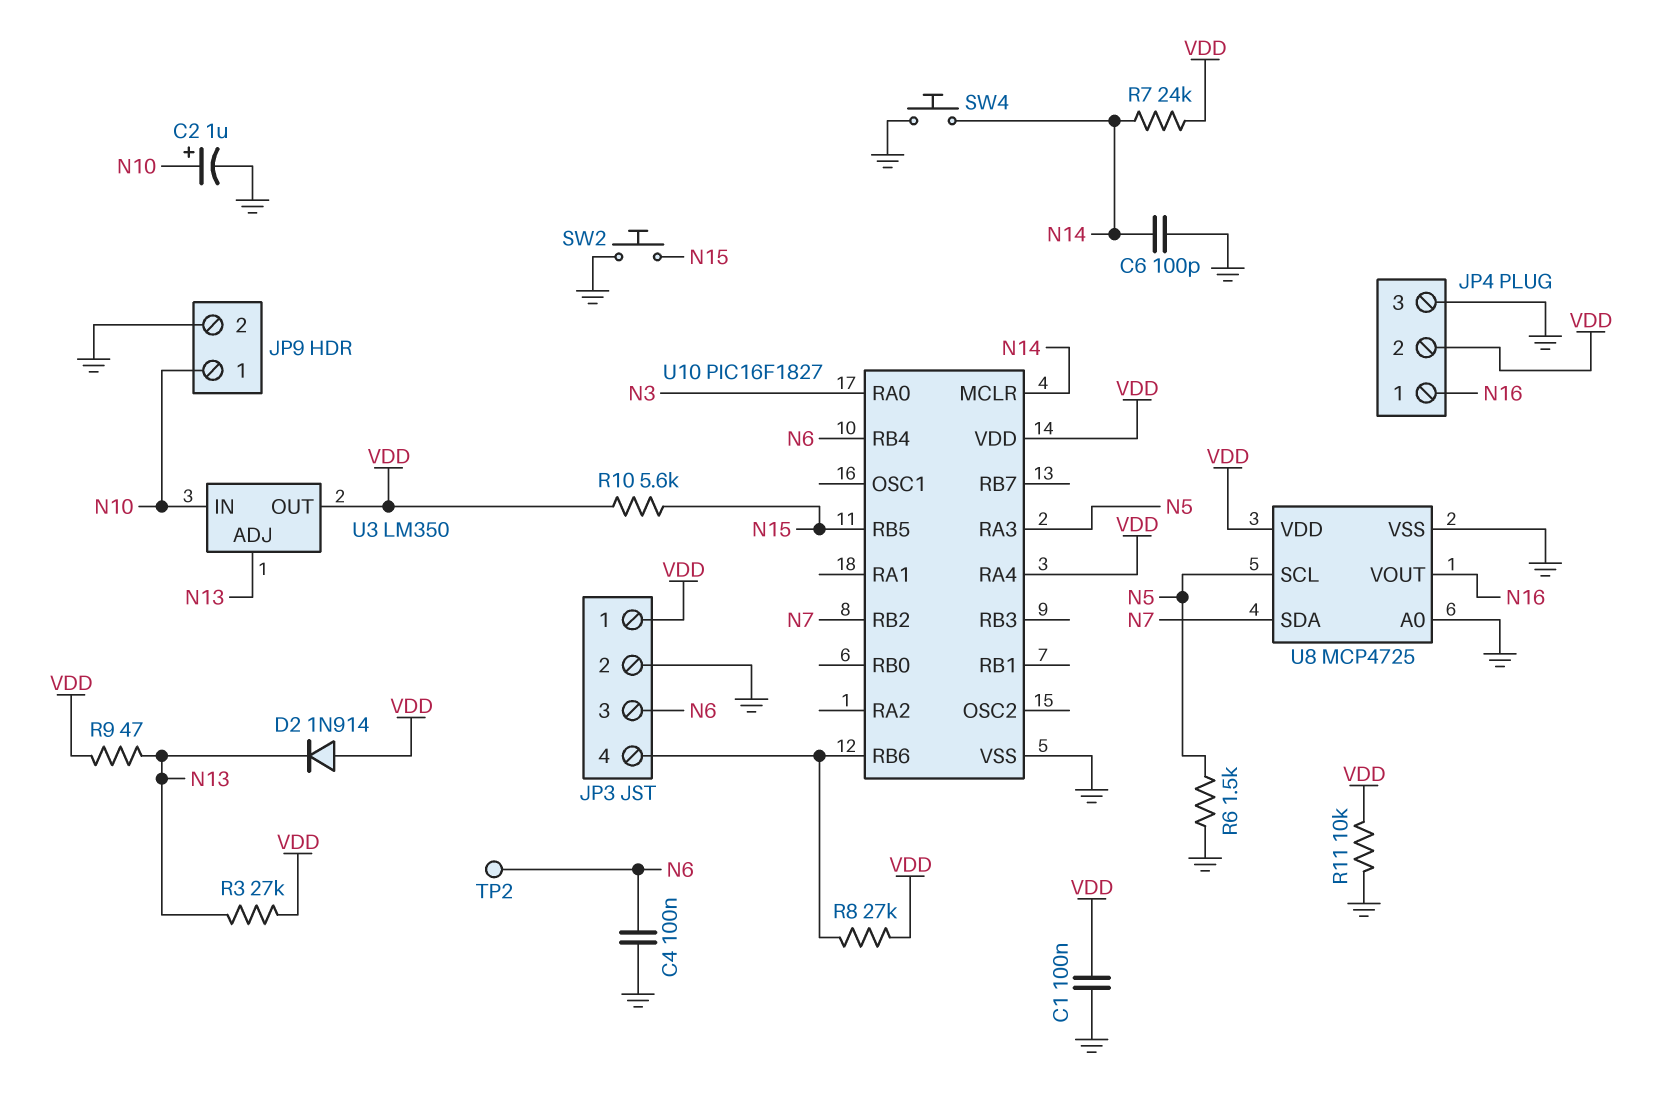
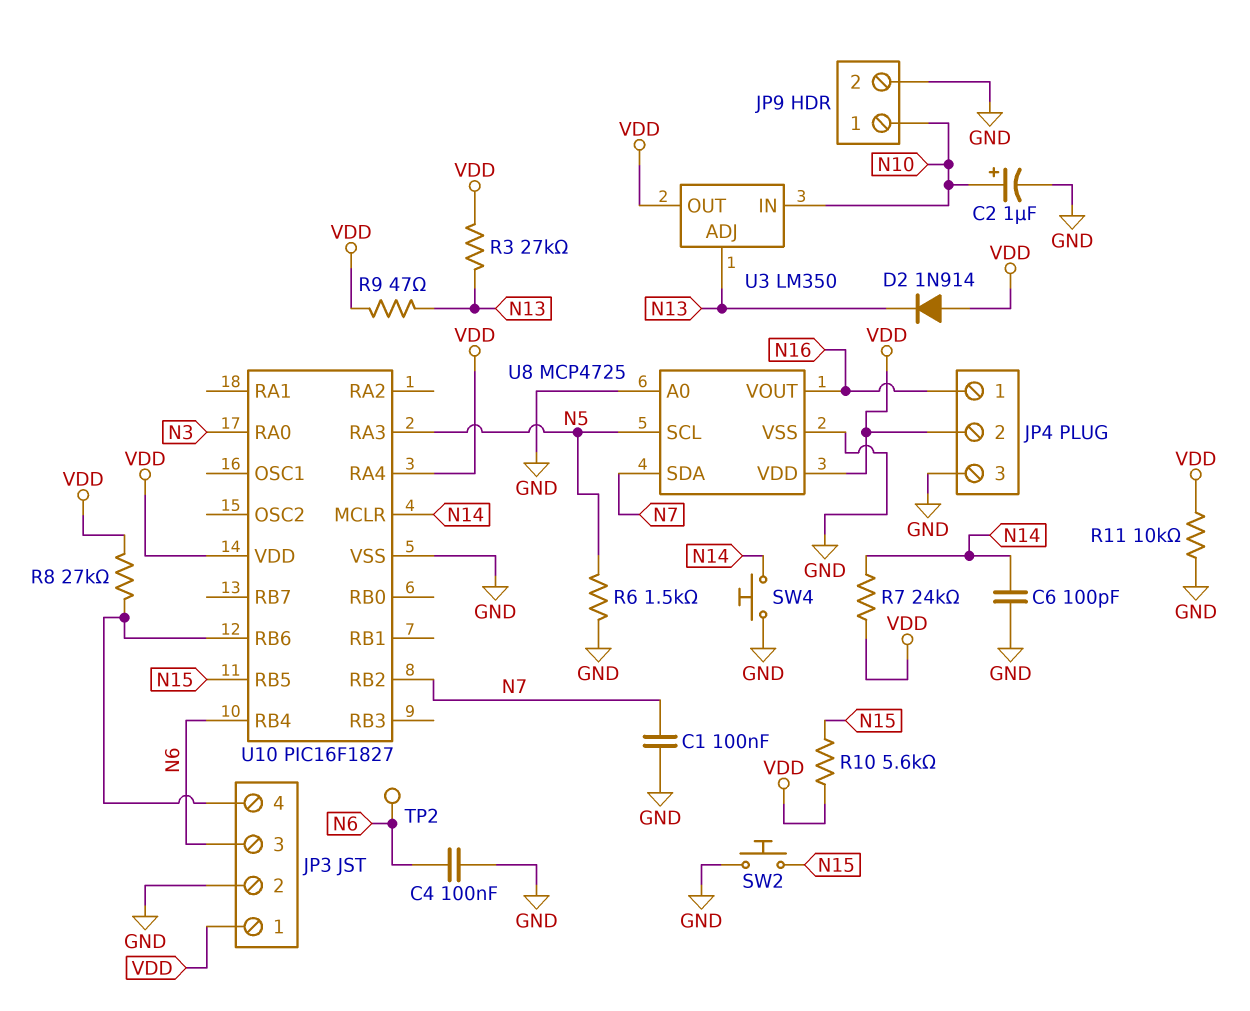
C1: 100nF (GND, VDD) -> 100nF (GND, N7)

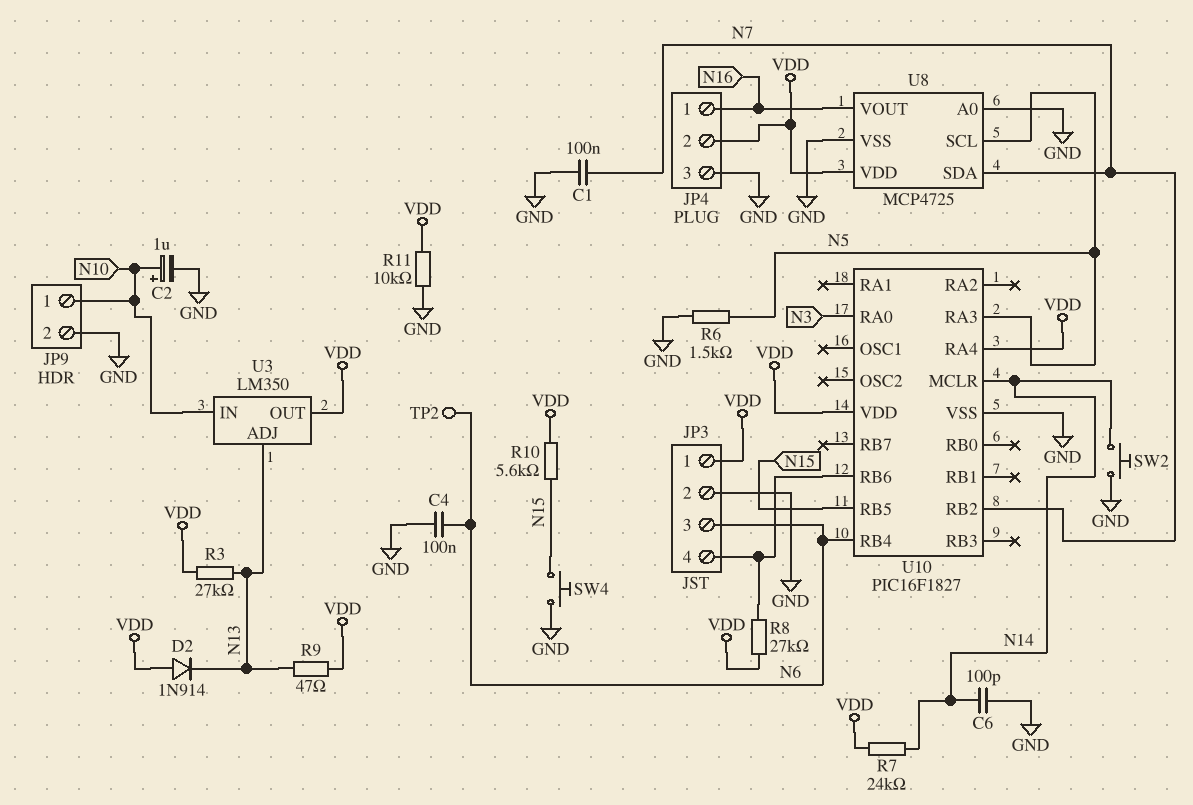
SW2: button (GND, N15) -> button (GND, N14)
SW4: button (GND, N14) -> button (GND, N15)

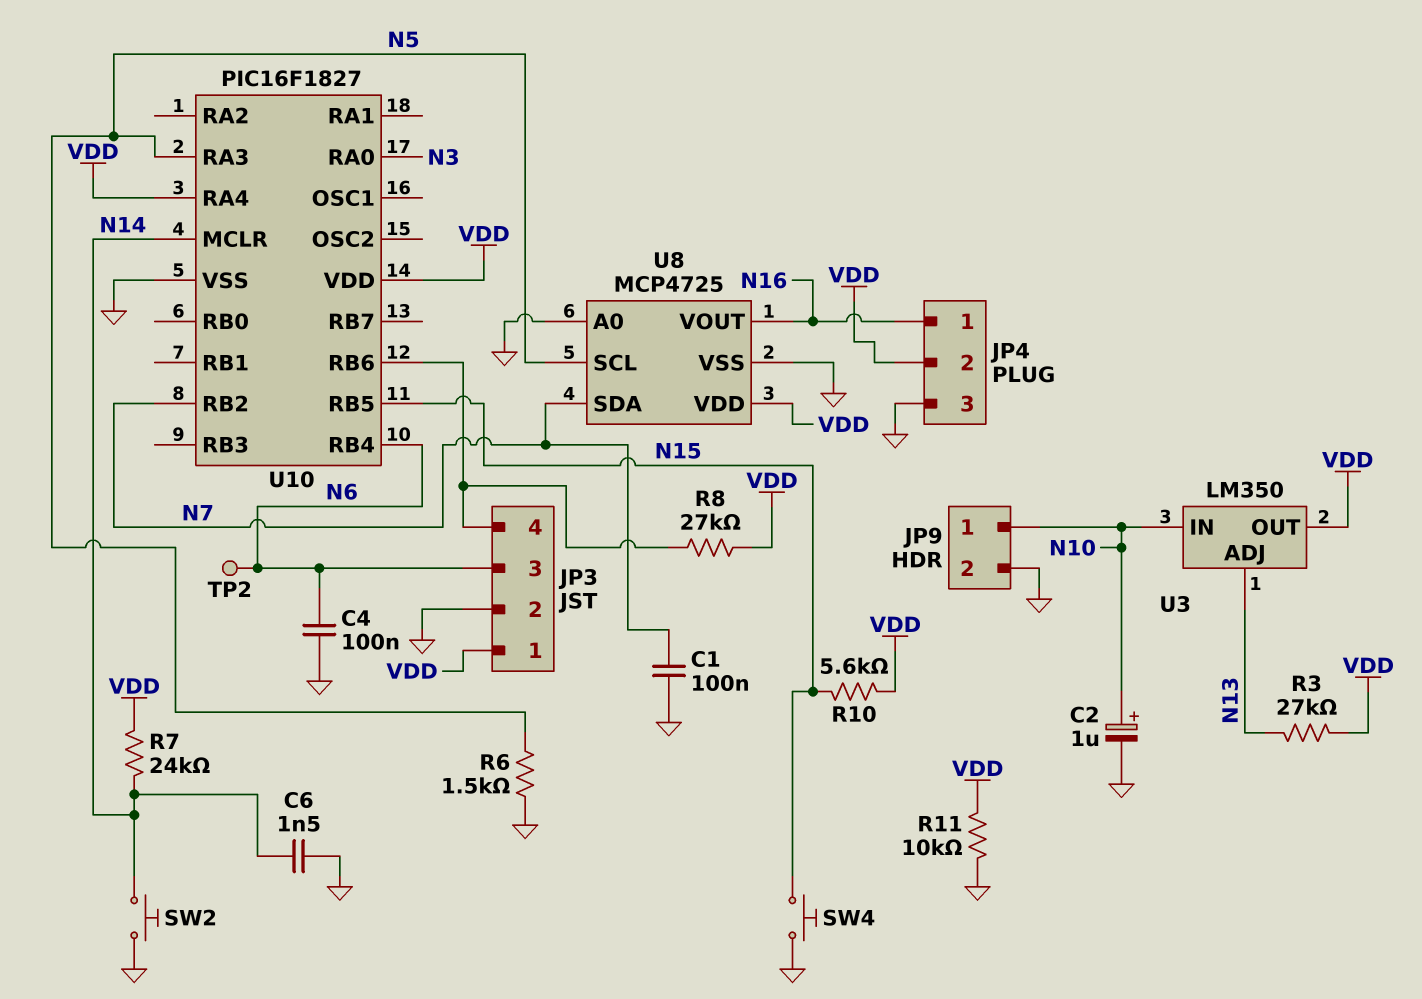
C6: 100pF (GND, N14) -> 1.5nF (GND, N14)
D2: diode 1N914 (A VDD, K N13) -> none
R9: 47 (N13, VDD) -> none

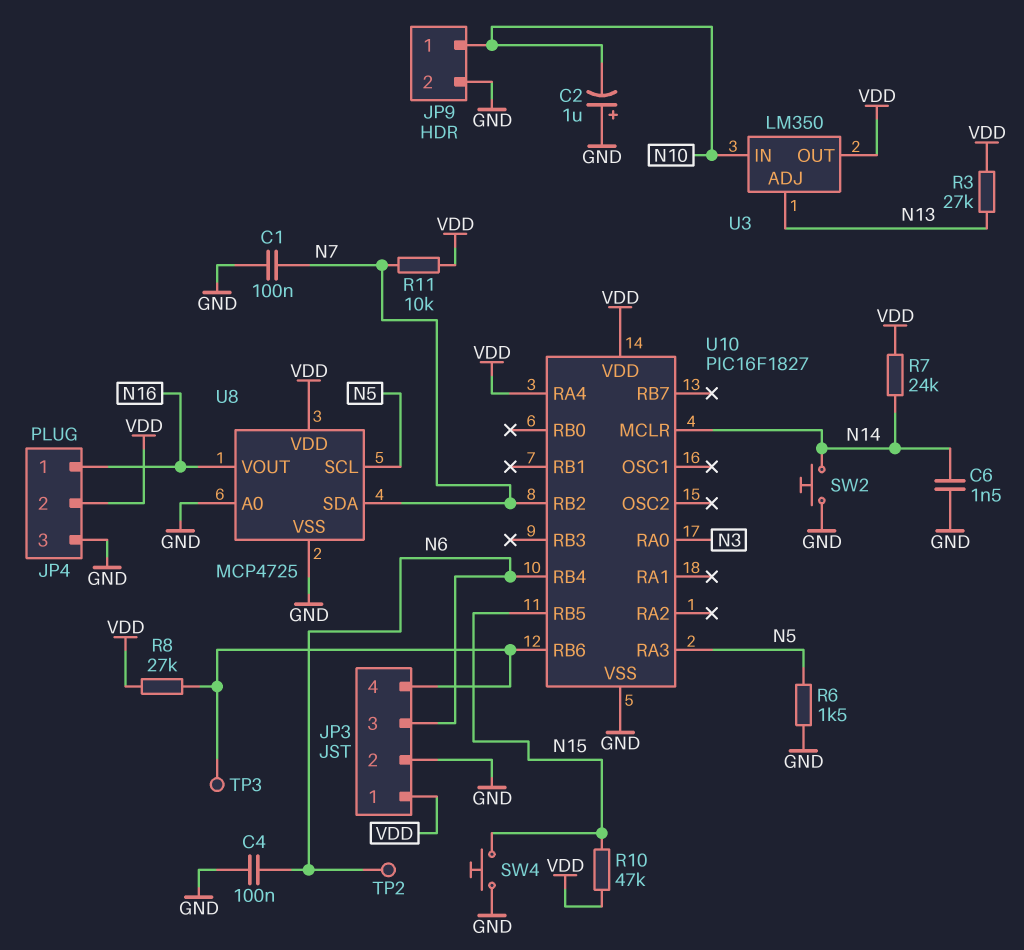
C2: 1uF (plus N10, minus GND) -> 1uF (plus GND, minus N10)
R10: 5.6k (N15, VDD) -> 47k (N15, VDD)
R11: 10k (GND, VDD) -> 10k (N7, VDD)
TP3: none -> test point (JP3/4)

